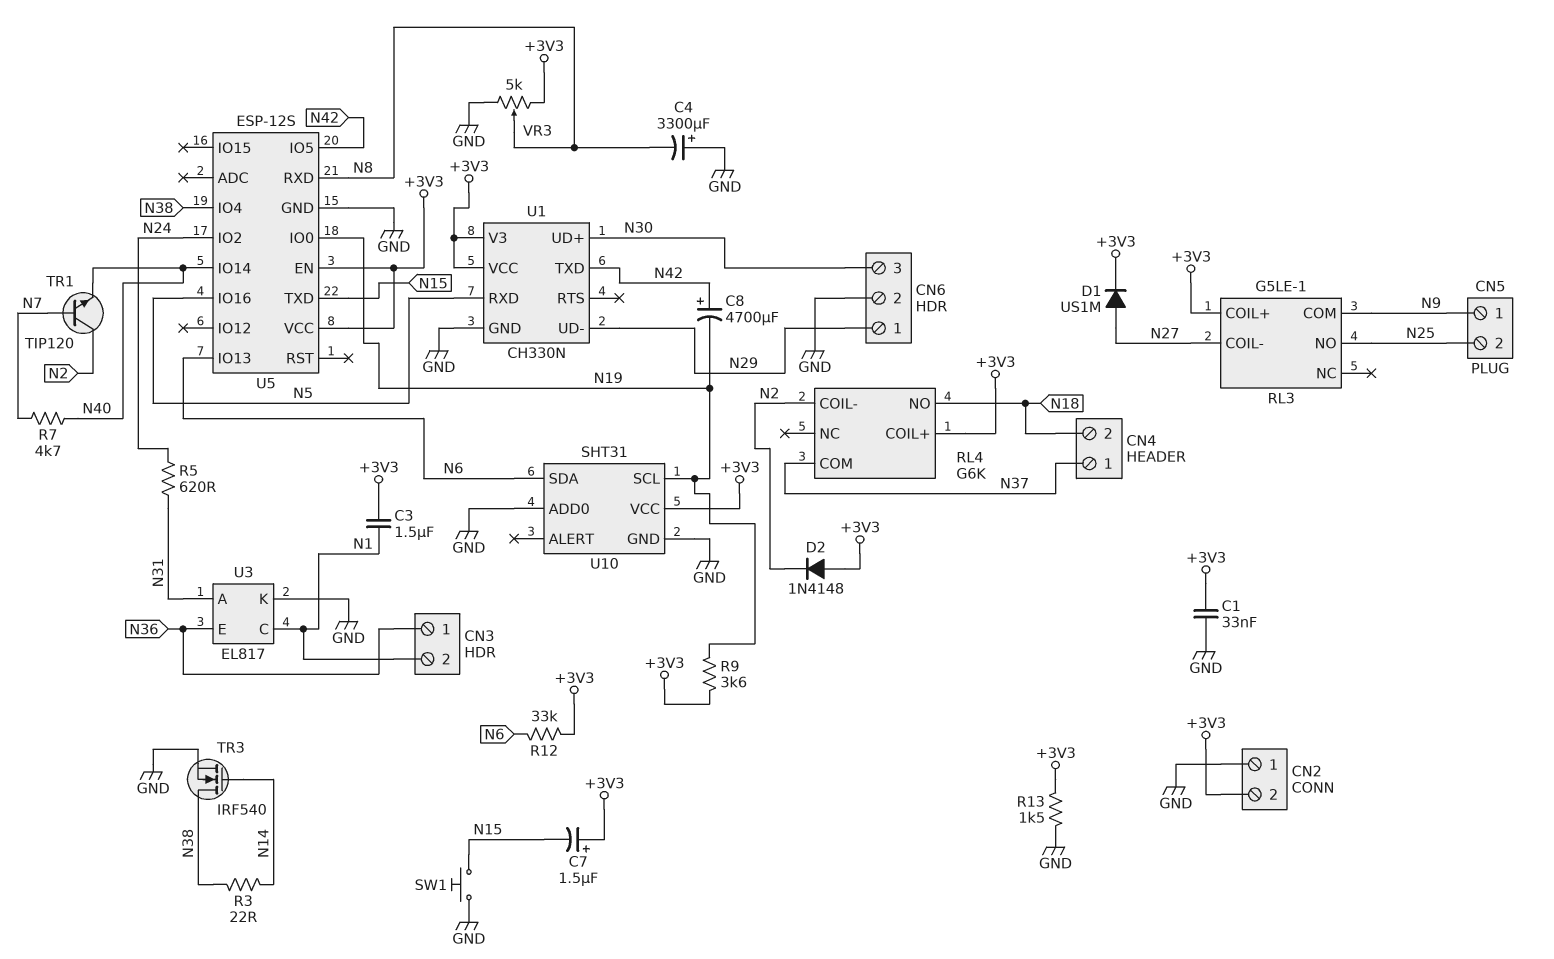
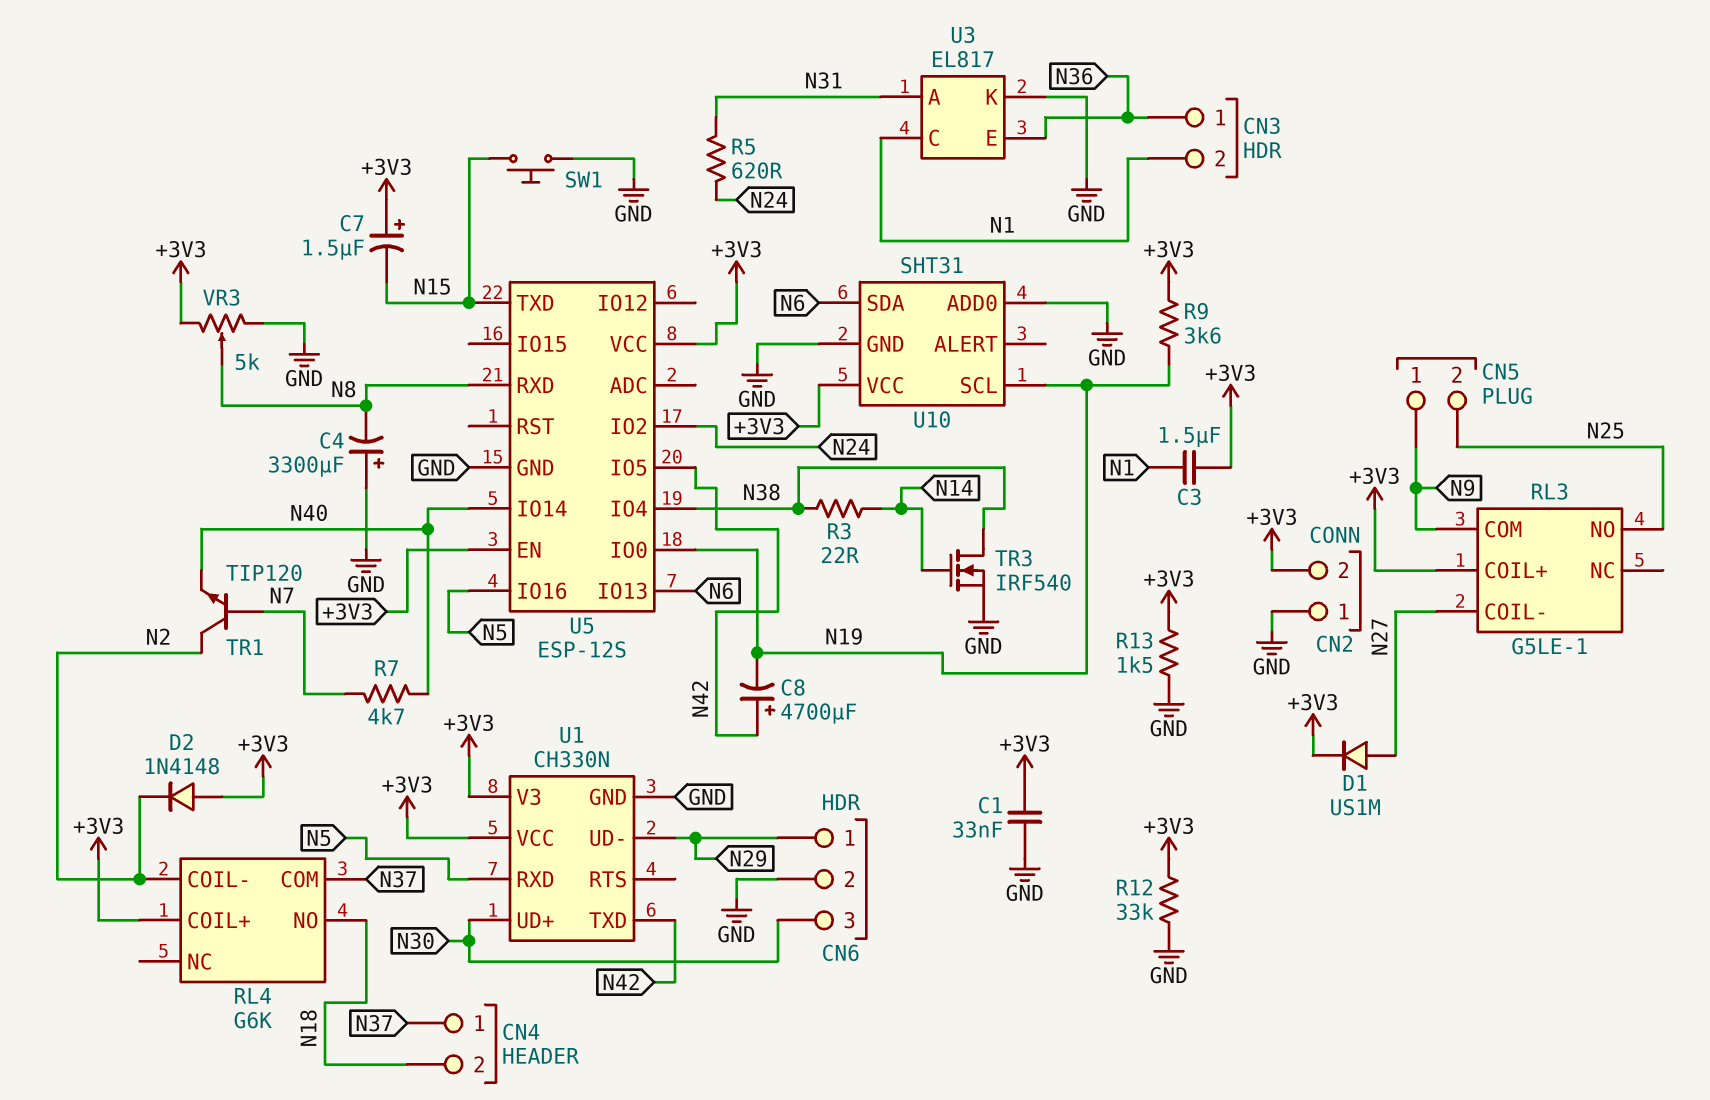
R12: 33k (+3V3, N6) -> 33k (+3V3, GND)

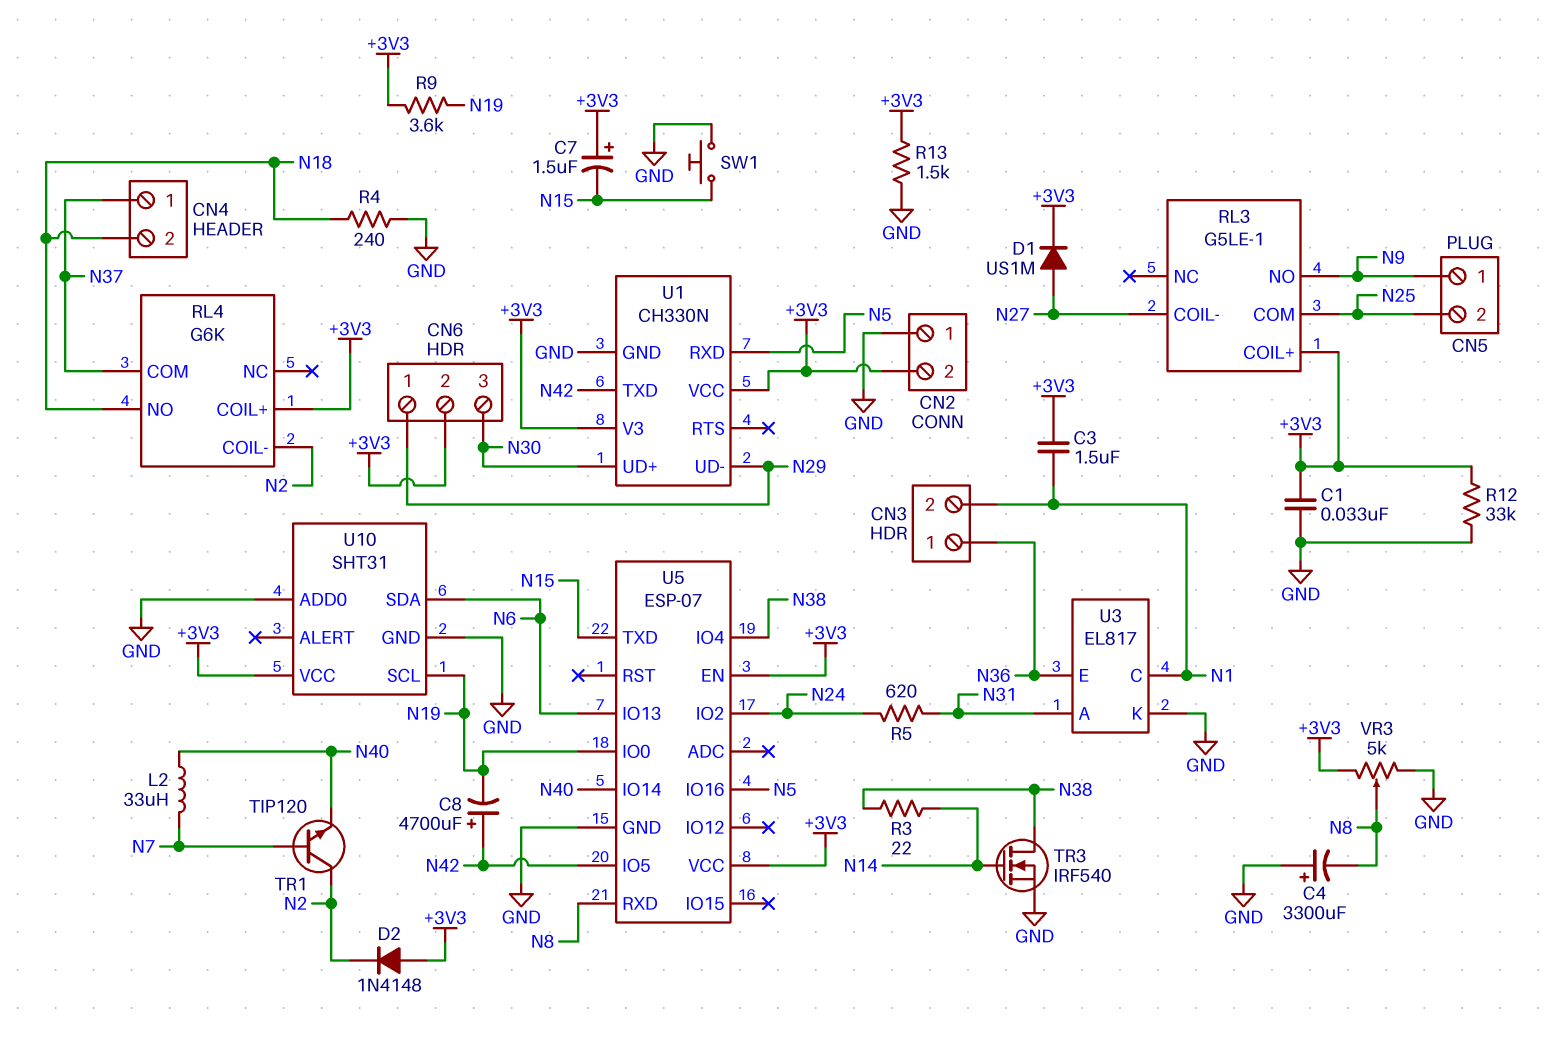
CN6 pin 2: GND -> +3V3
L2: none -> 33uH (N7, N40)
R4: none -> 240 (GND, N18)
R7: 4.7k (N7, N40) -> none
RL3 pin COM: N9 -> N25
RL3 pin NO: N25 -> N9
U5: ESP-12S -> ESP-07

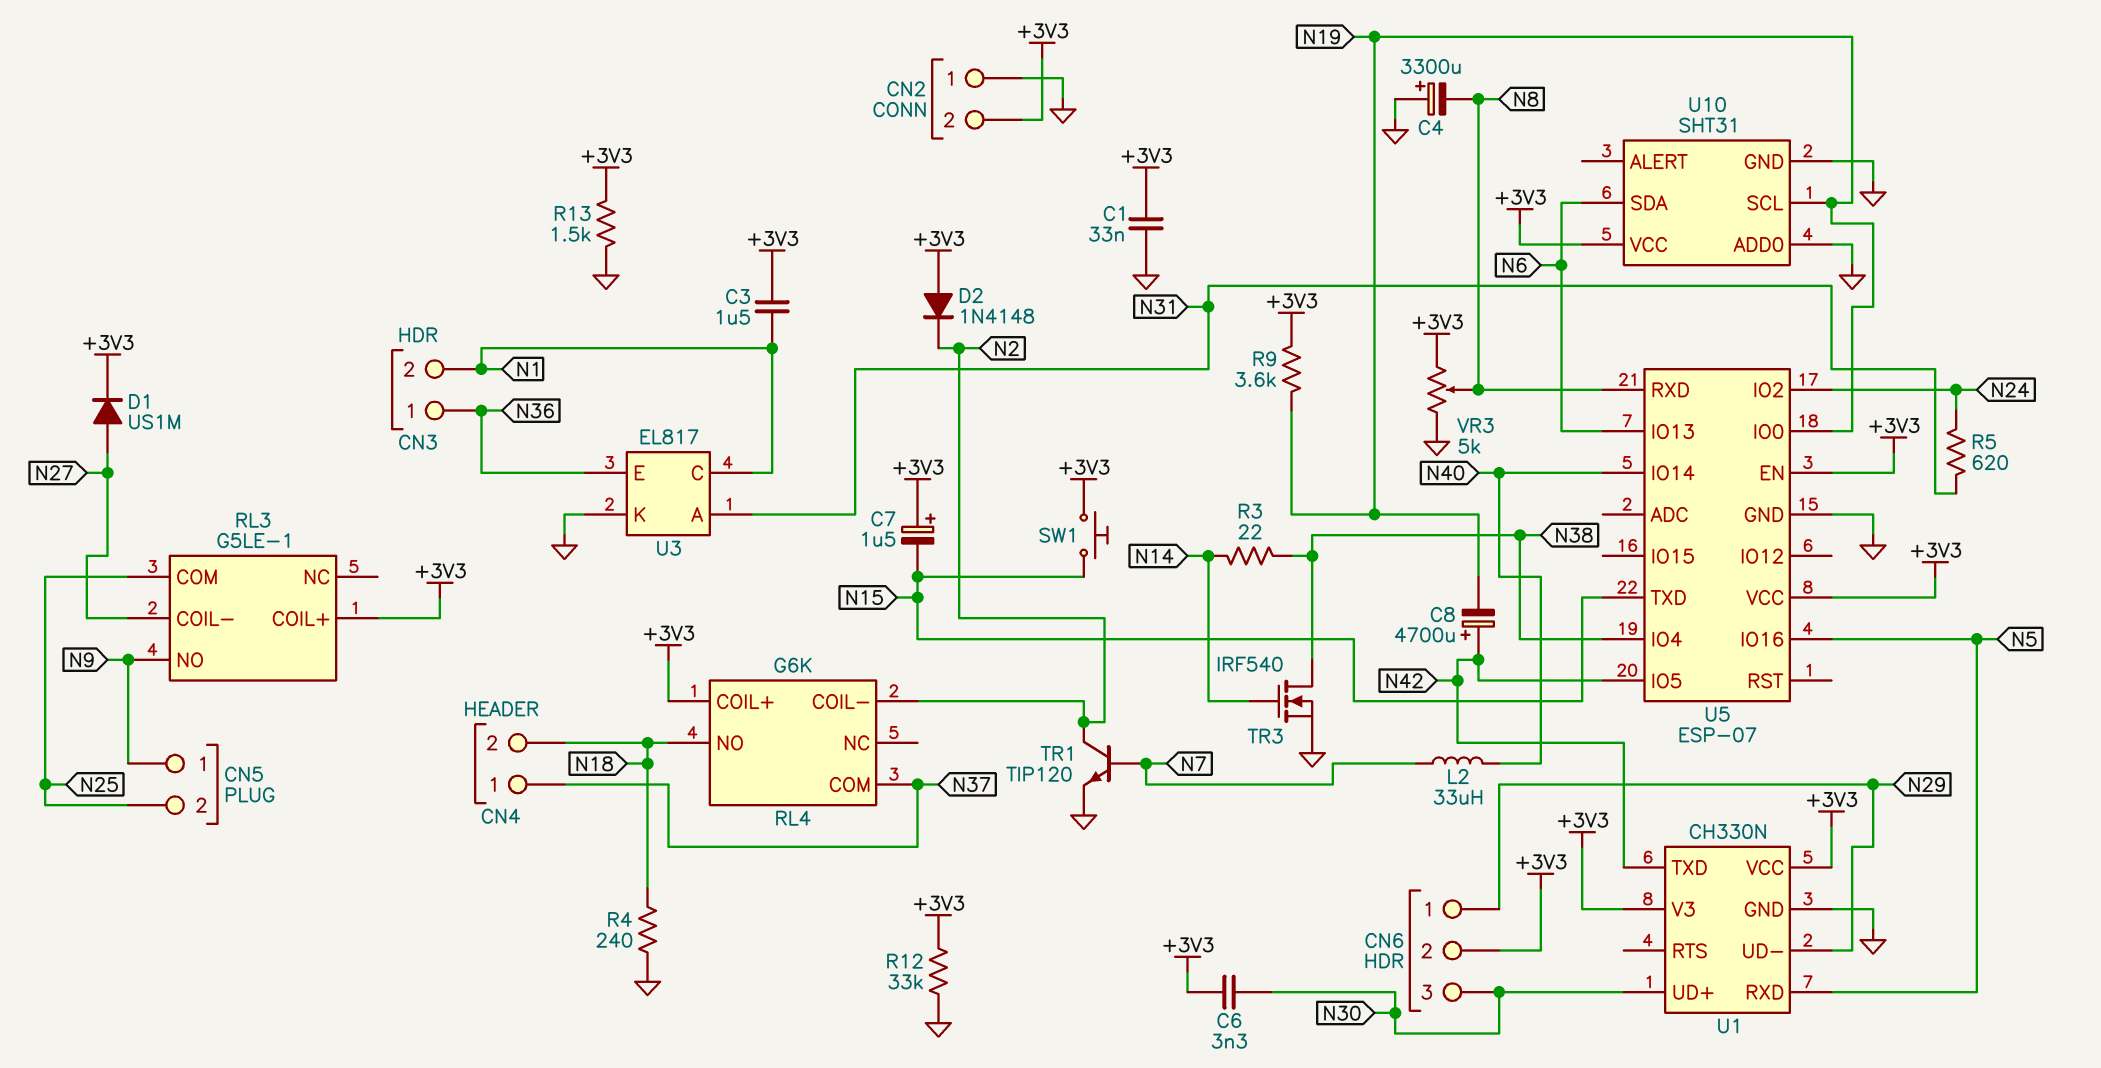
C6: none -> 3.3nF (+3V3, N30)
SW1: button (GND, N15) -> button (+3V3, N15)
TR1: NPN TIP120 (B N7, C N2, E N40) -> NPN TIP120 (B N7, C N2, E GND)

